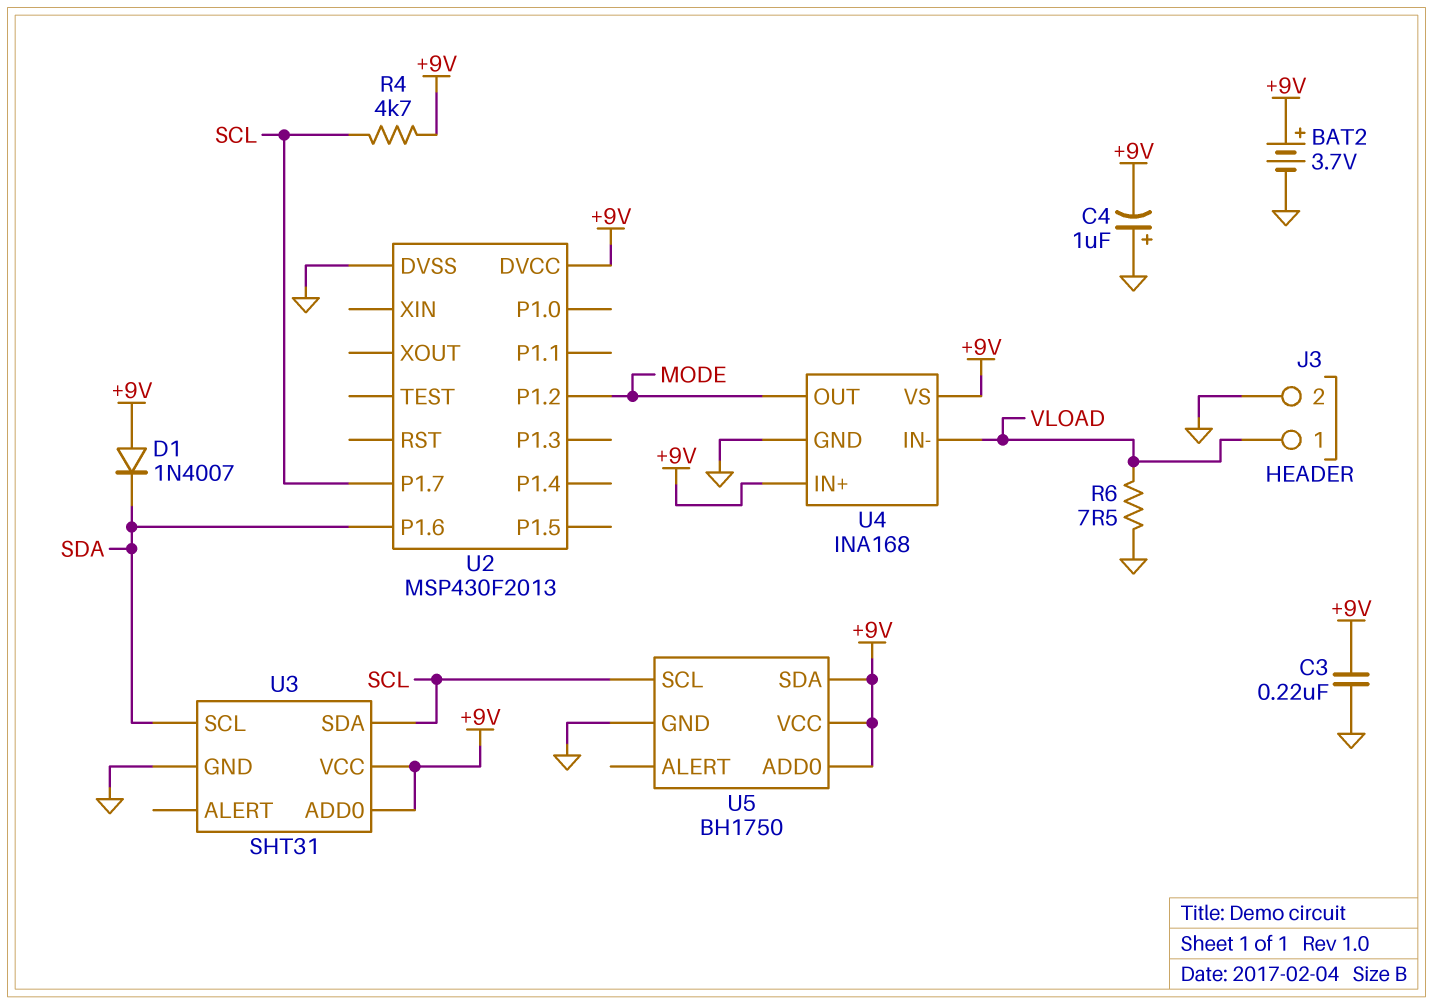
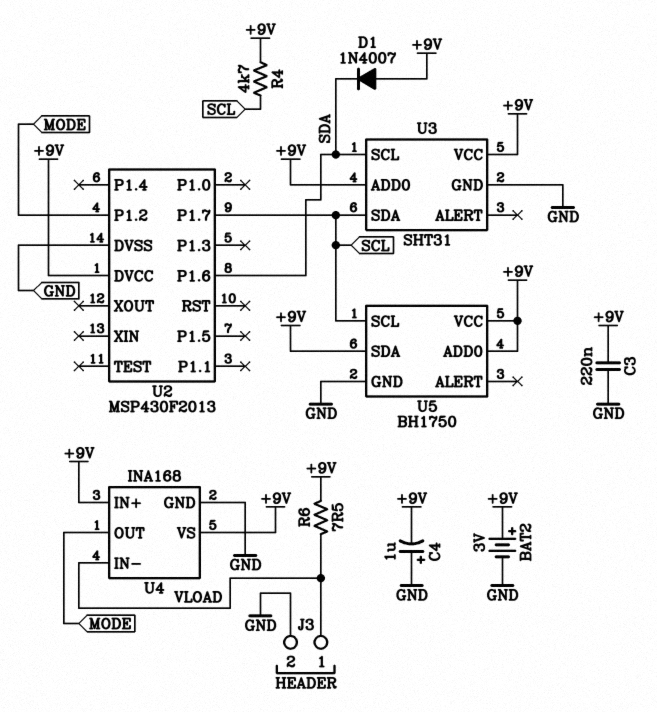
BAT2: 3.7V (plus +9V, minus GND) -> 3V (plus +9V, minus GND)
R6: 7.5 (GND, VLOAD) -> 7.5 (+9V, VLOAD)

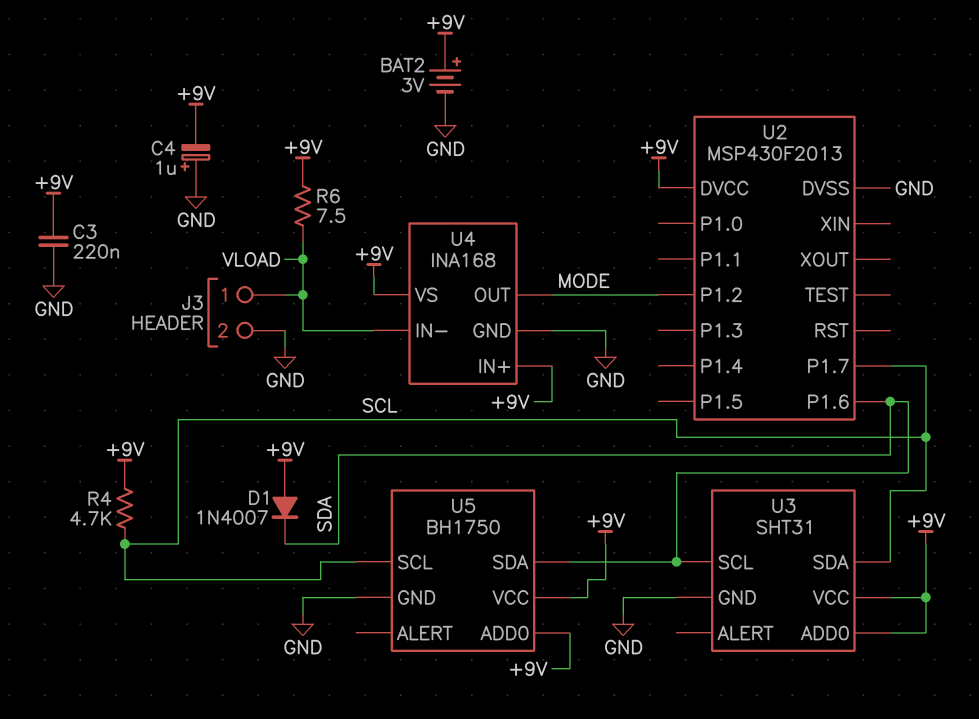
U5 pin SDA: +9V -> SDA

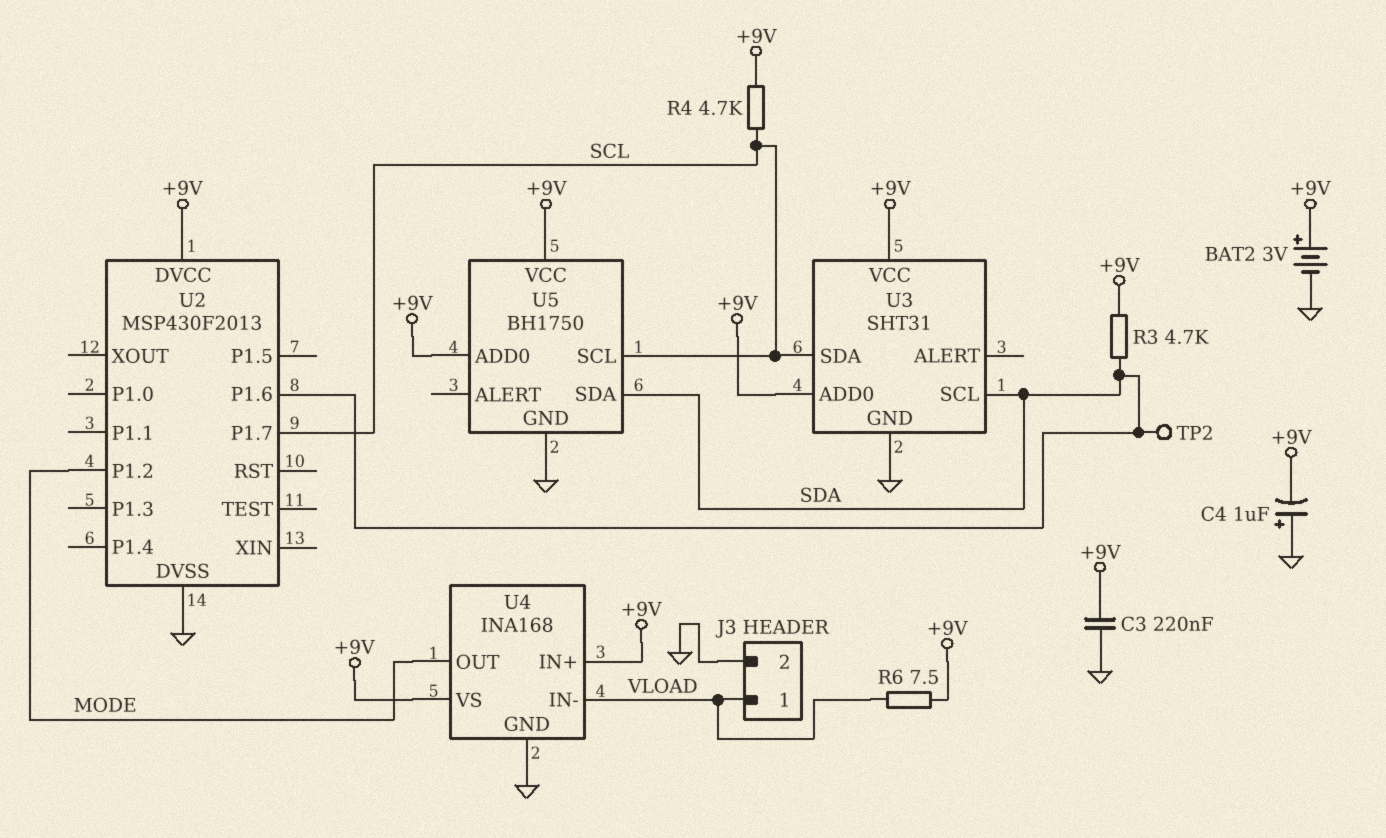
D1: diode 1N4007 (A +9V, K SDA) -> none
R3: none -> 4.7k (+9V, SDA)
TP2: none -> test point (SDA)

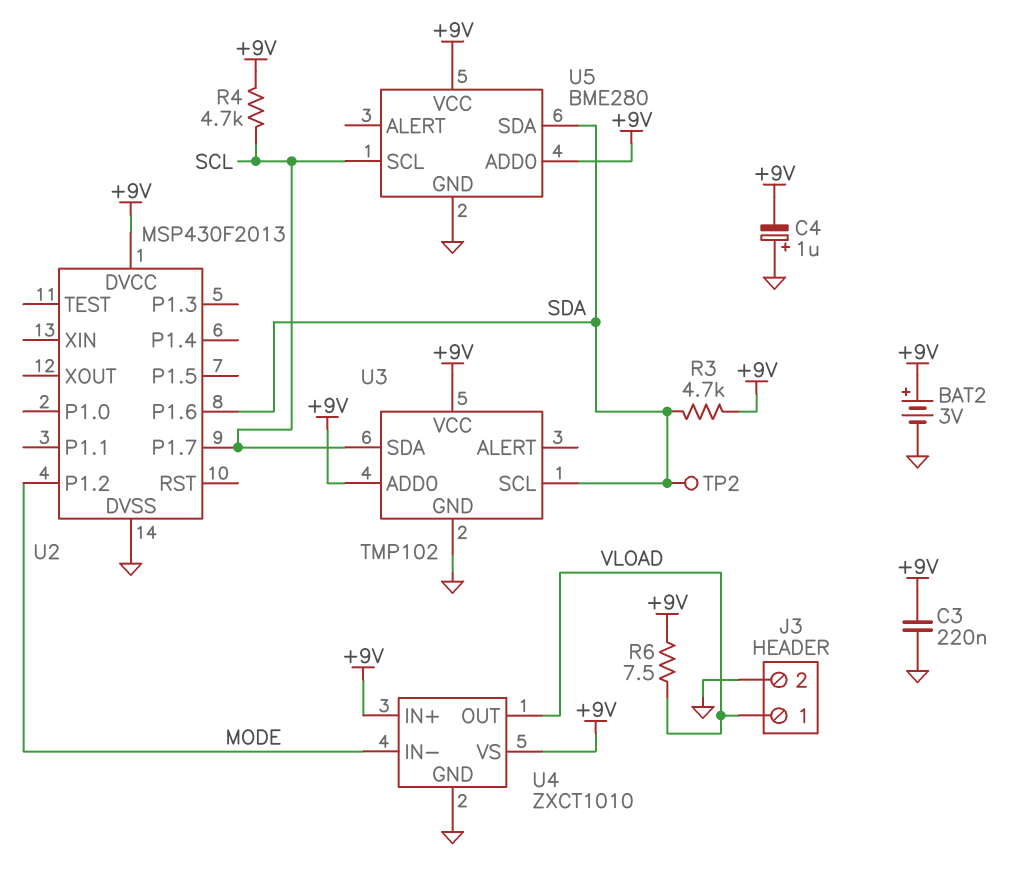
U3: SHT31 -> TMP102
U4: INA168 -> ZXCT1010
U4 pin IN-: VLOAD -> MODE
U4 pin OUT: MODE -> VLOAD
U5: BH1750 -> BME280

